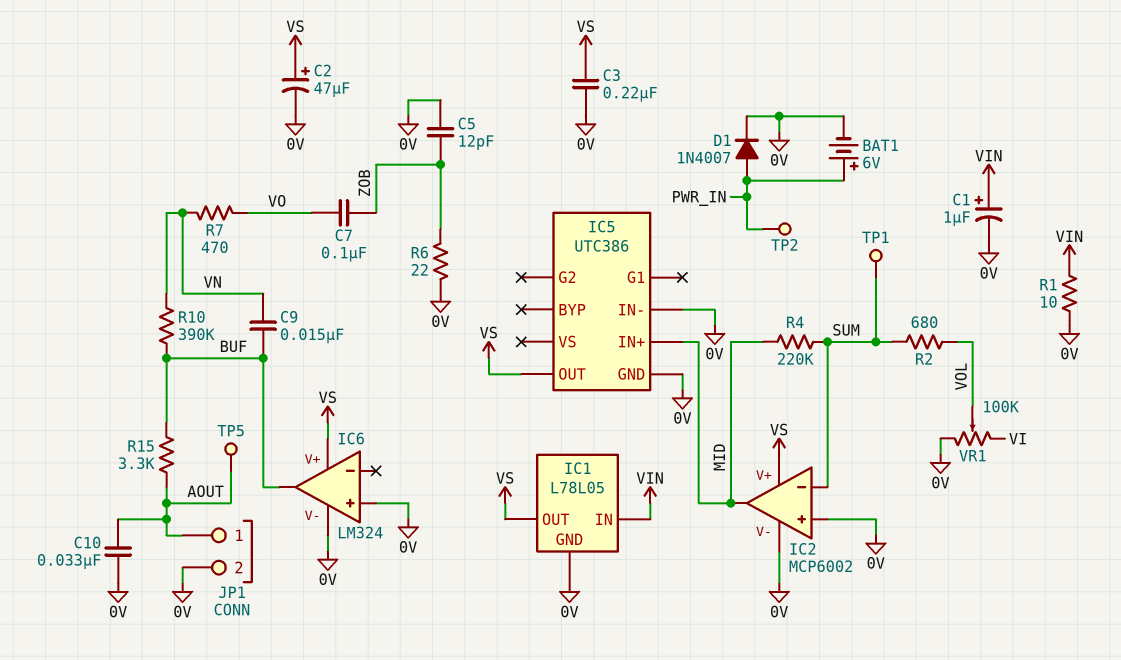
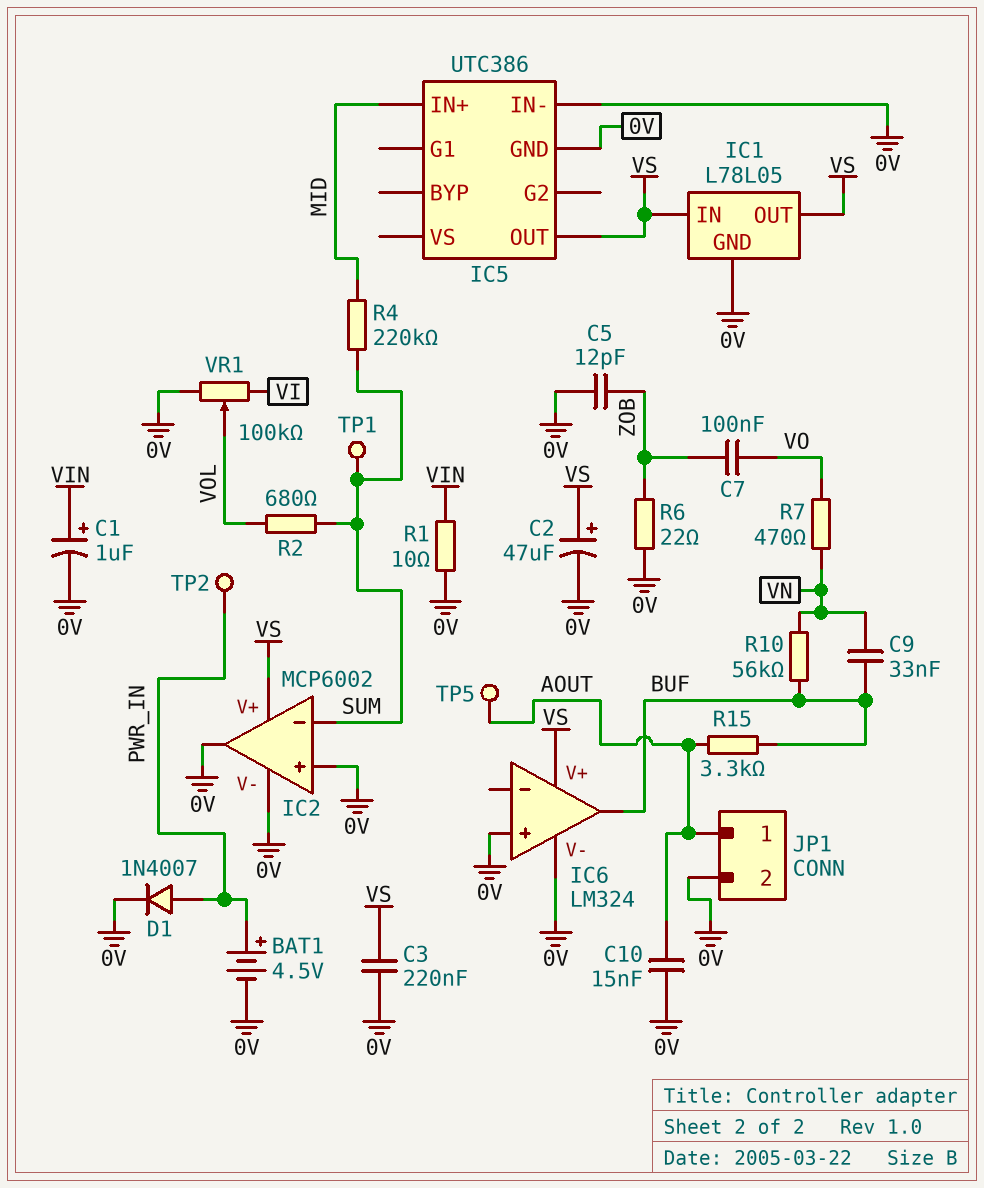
BAT1: 6V (plus PWR_IN, minus 0V) -> 4.5V (plus PWR_IN, minus 0V)
C9: 15nF (BUF, VN) -> 33nF (BUF, VN)
C10: 33nF (0V, AOUT) -> 15nF (0V, AOUT)
IC1 pin IN: VIN -> VS
IC2 pin out: MID -> 0V
R10: 390k (BUF, VN) -> 56k (BUF, VN)

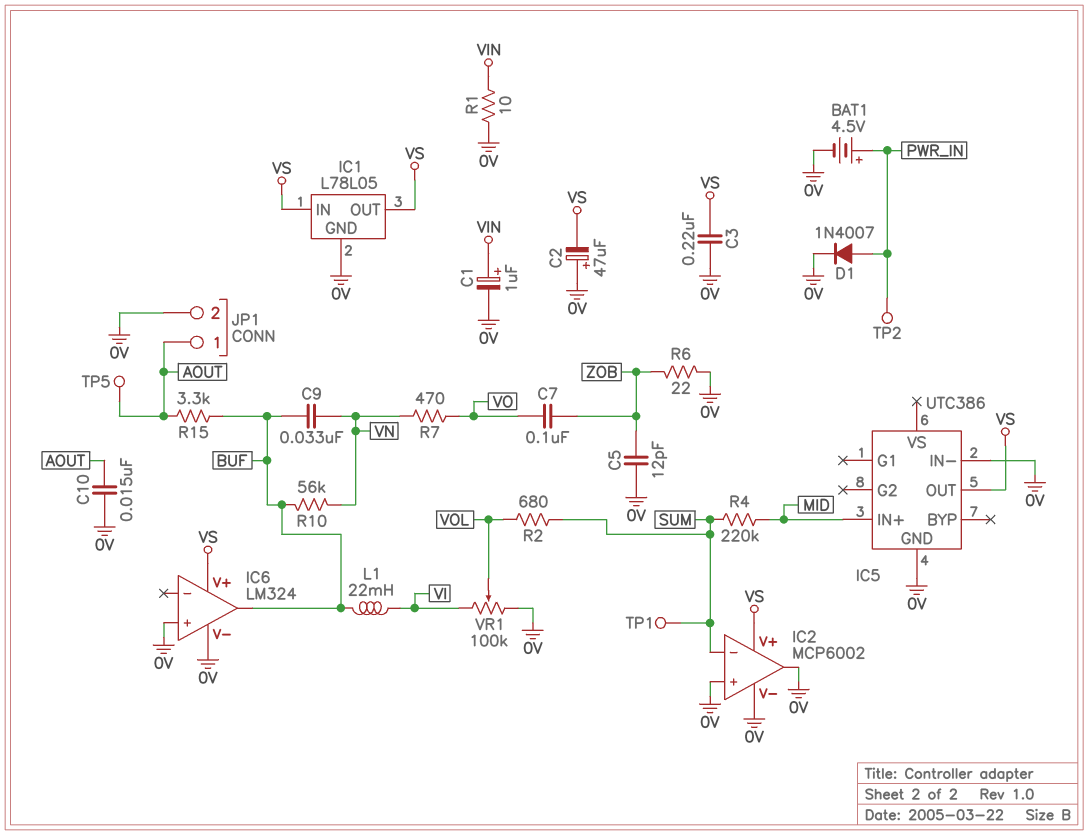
C2: 47uF (plus VS, minus 0V) -> 47uF (plus 0V, minus VS)
L1: none -> 22mH (BUF, VI)

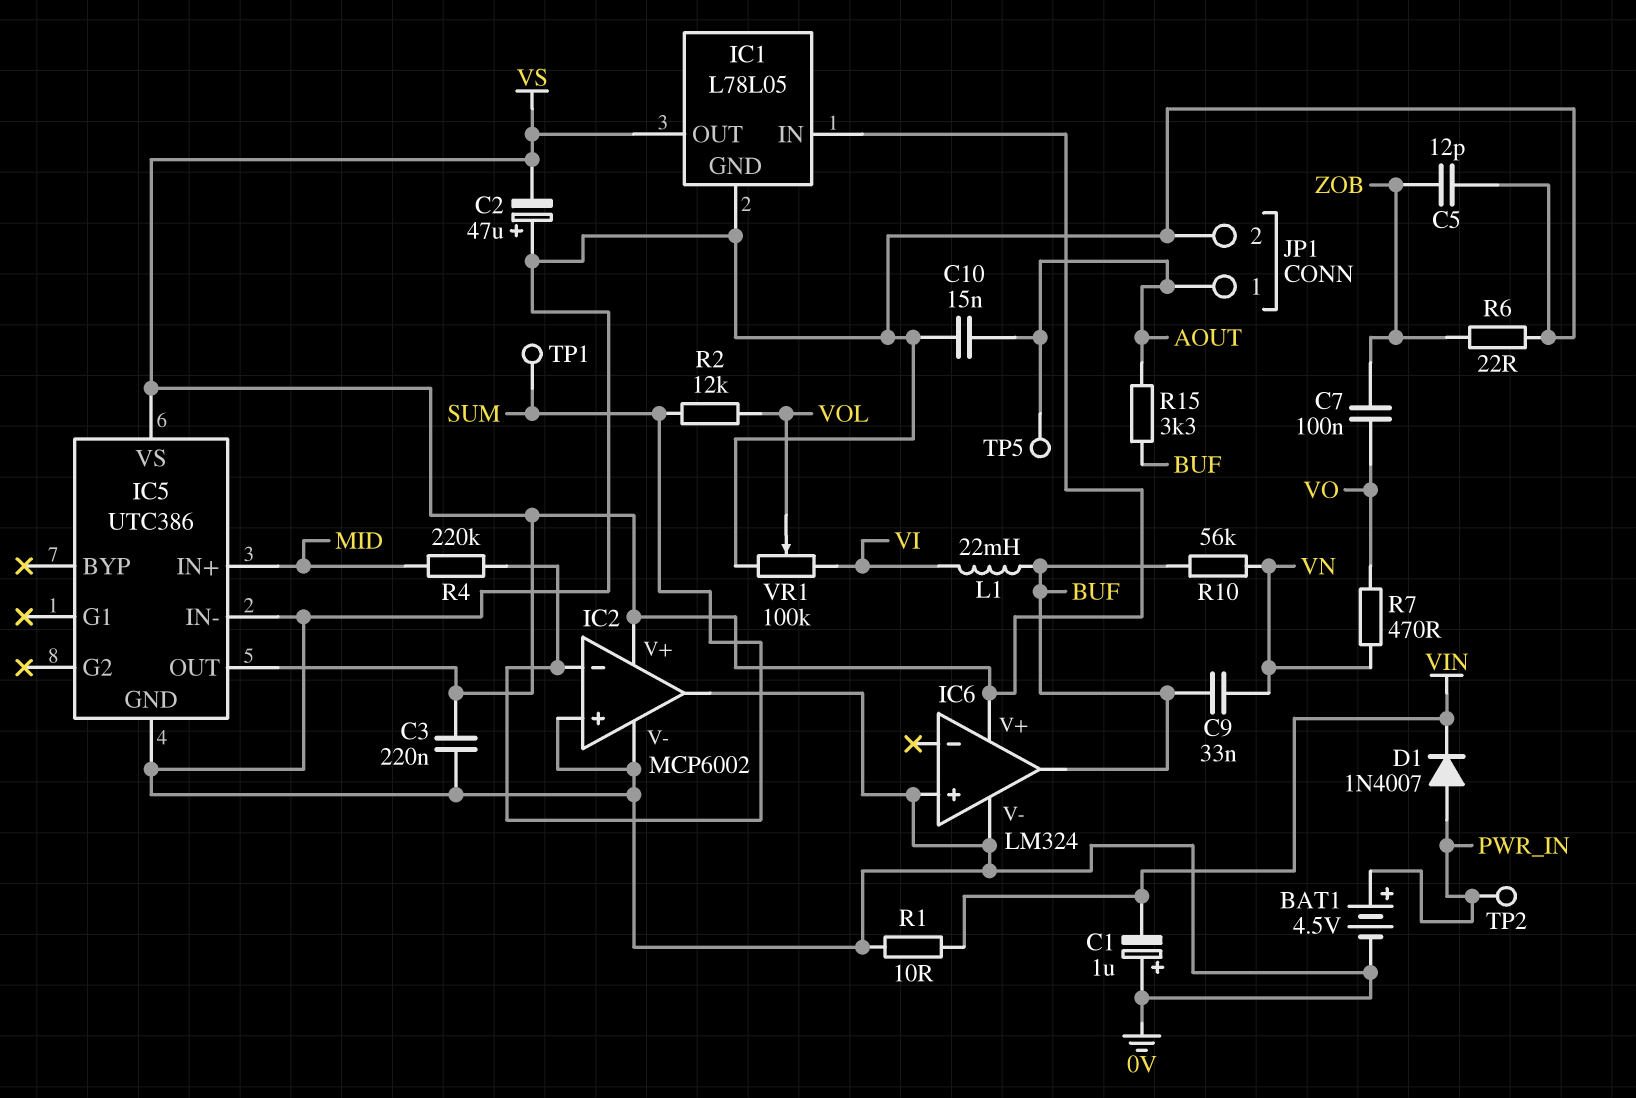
C1: 1uF (plus VIN, minus 0V) -> 1uF (plus 0V, minus VIN)
D1: diode 1N4007 (A PWR_IN, K 0V) -> diode 1N4007 (A PWR_IN, K VIN)
IC5 pin VS: none -> VS
R2: 680 (SUM, VOL) -> 12k (SUM, VOL)

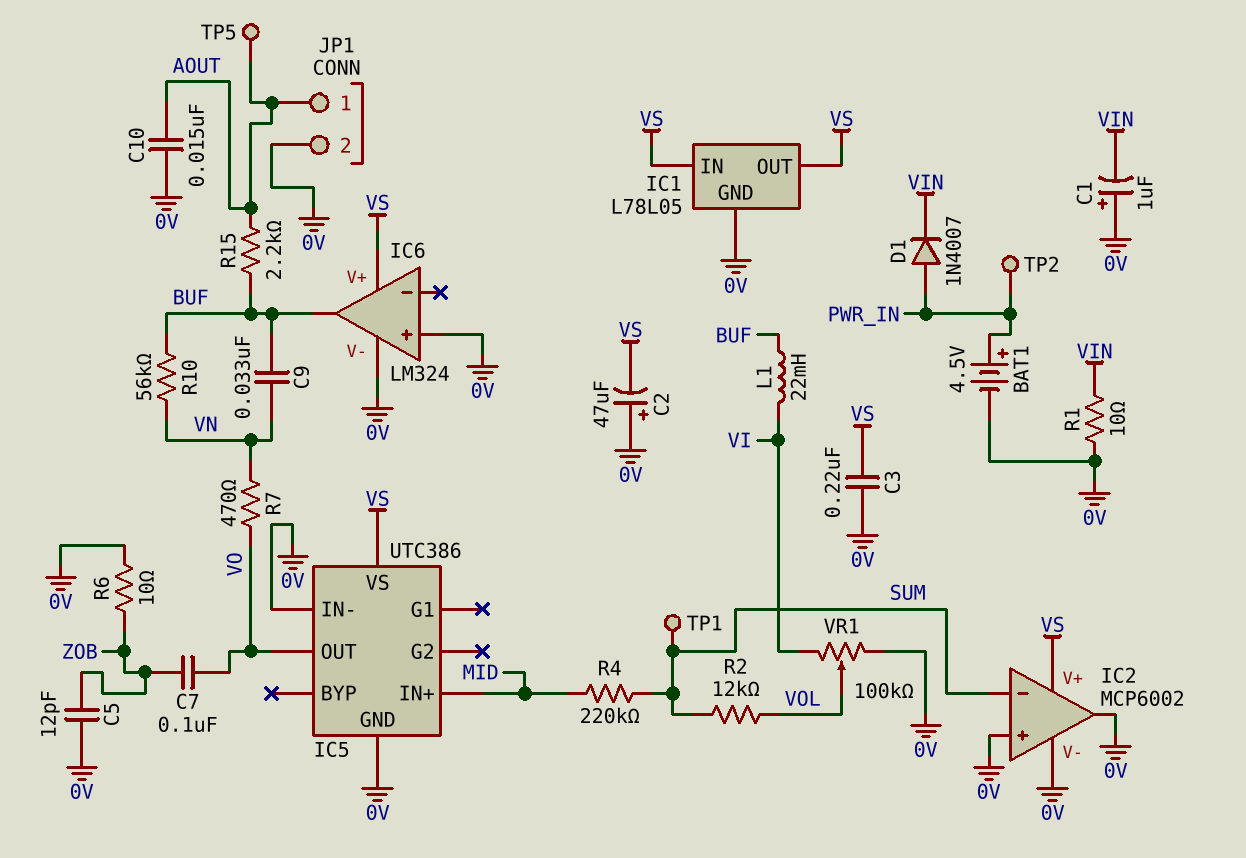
IC5 pin OUT: VS -> VO
R6: 22 (0V, ZOB) -> 10 (0V, ZOB)
R15: 3.3k (AOUT, BUF) -> 2.2k (AOUT, BUF)

